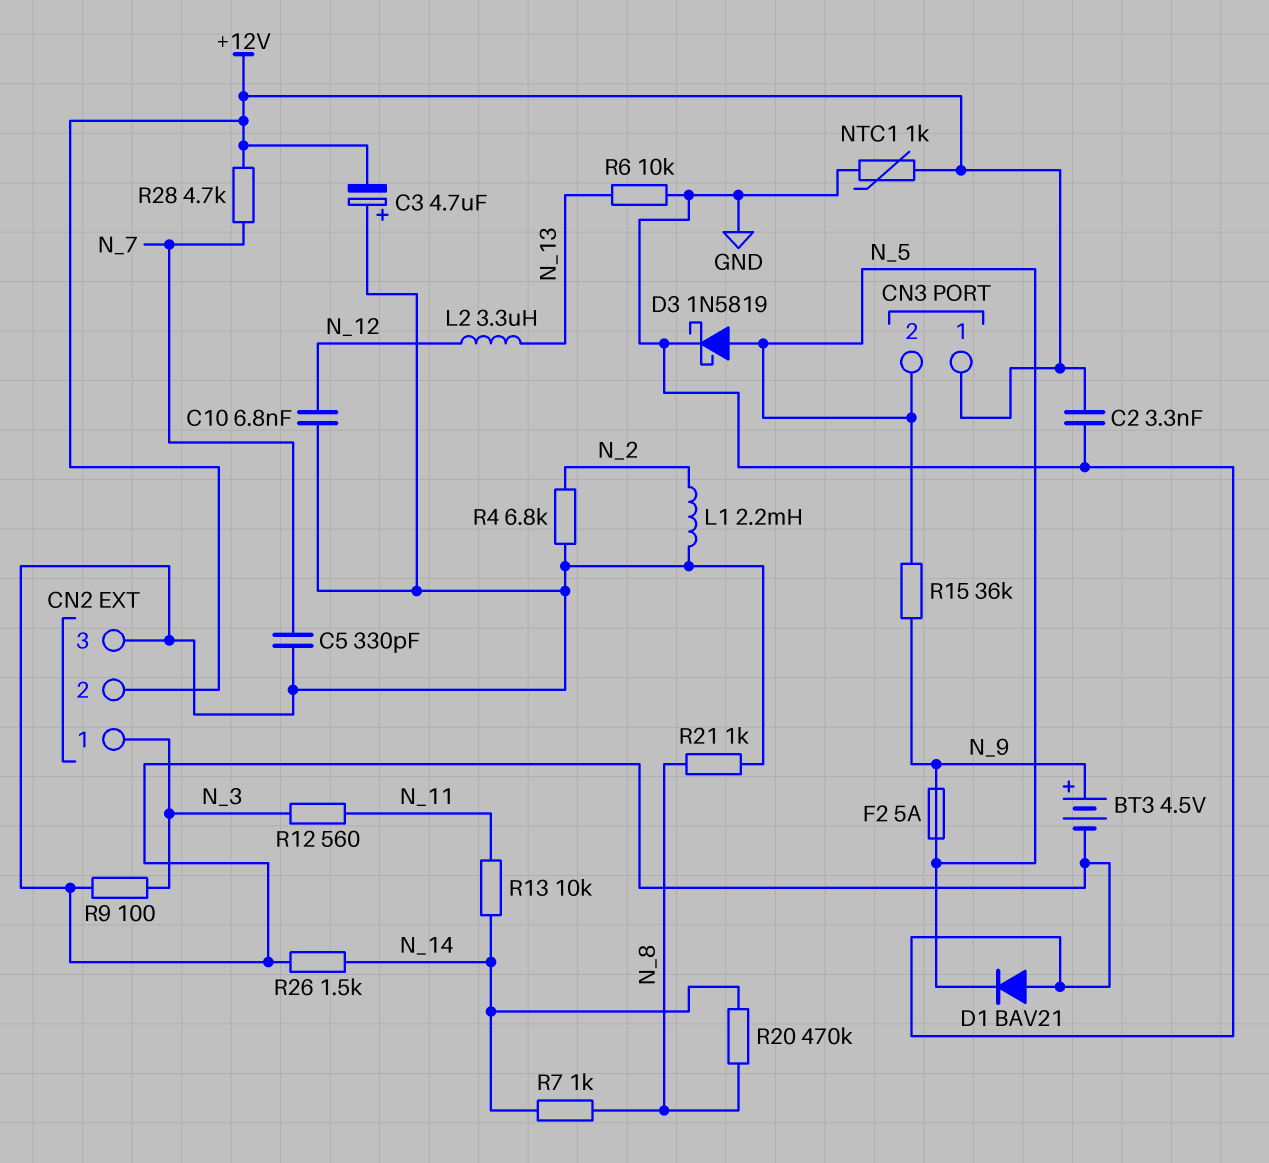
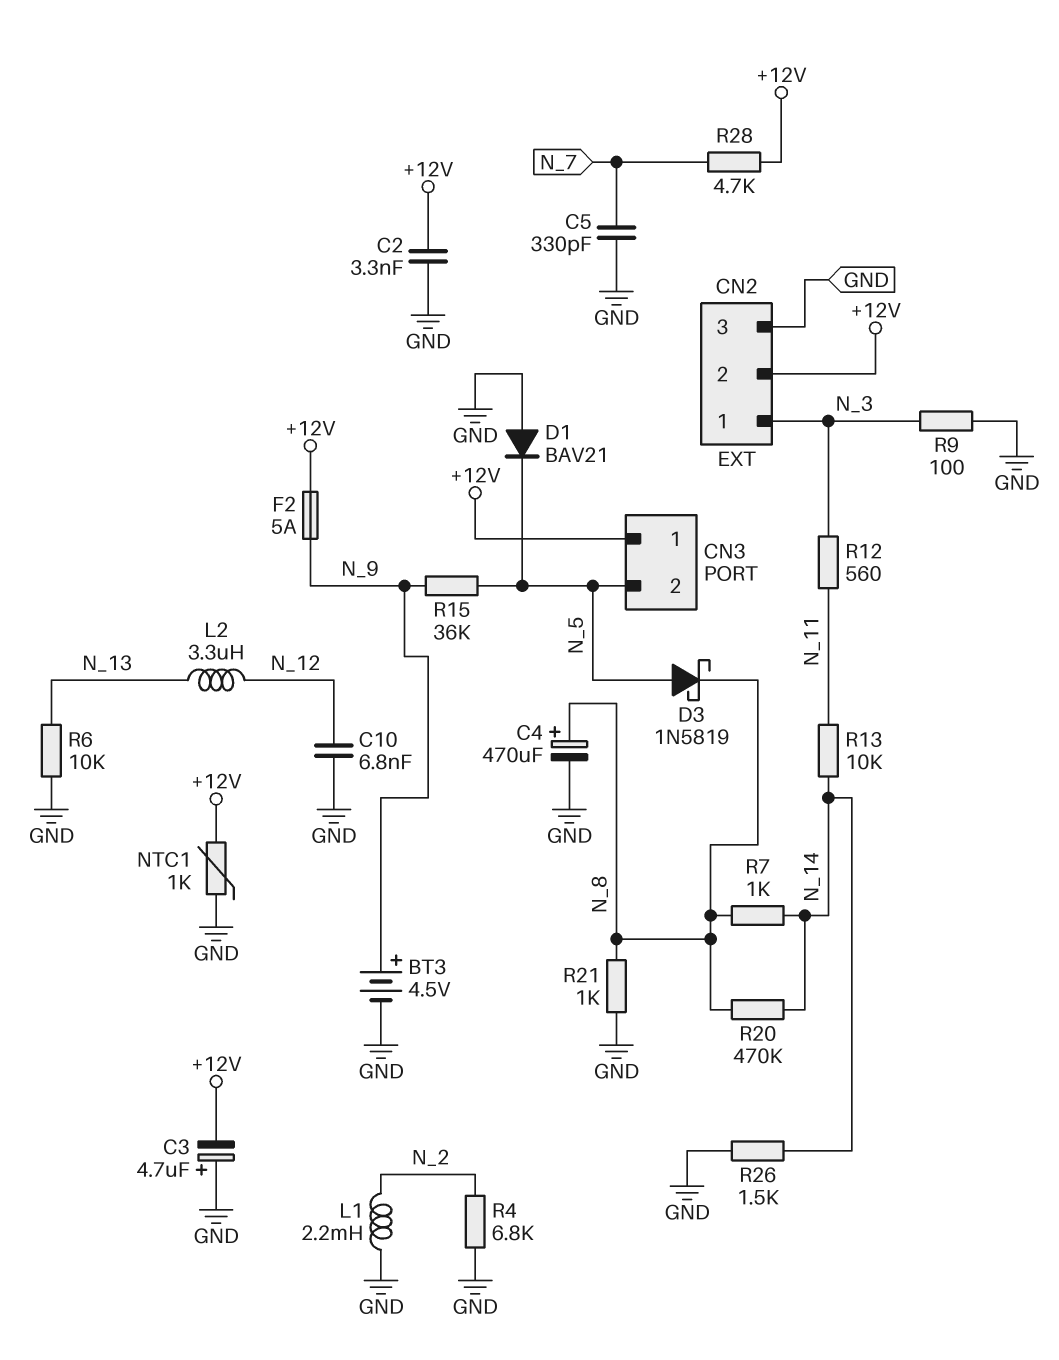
C4: none -> 470uF (plus N_8, minus GND)
D3: schottky 1N5819 (A N_5, K GND) -> schottky 1N5819 (A N_5, K N_8)
F2: 5A (N_5, N_9) -> 5A (+12V, N_9)

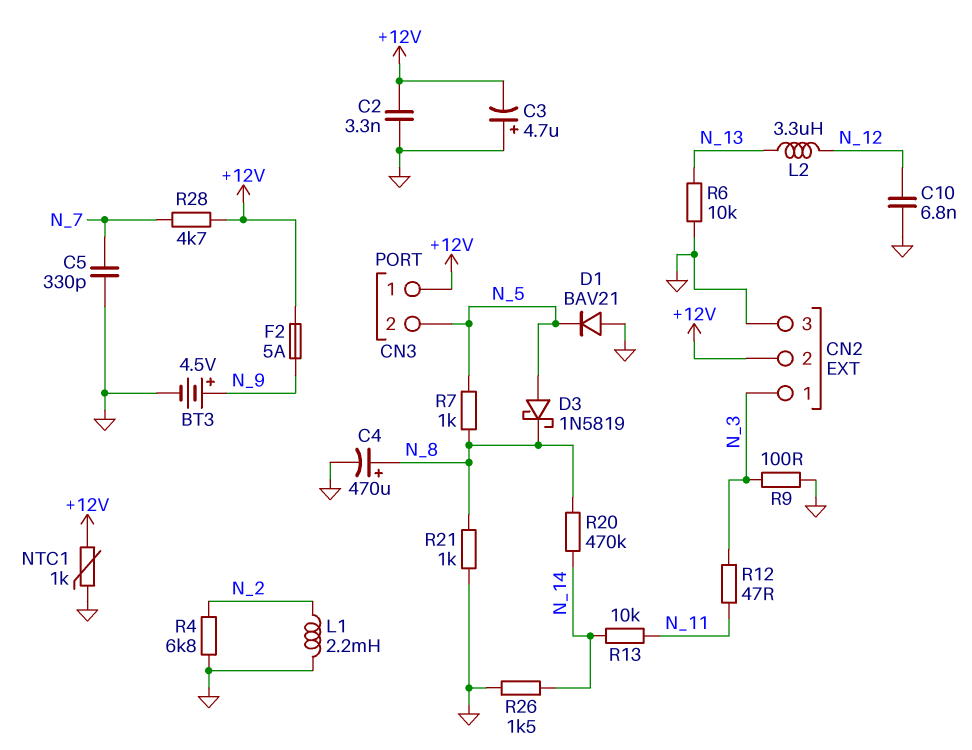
R7: 1k (N_8, N_14) -> 1k (N_5, N_8)
R12: 560 (N_3, N_11) -> 47 (N_3, N_11)
R15: 36k (N_5, N_9) -> none

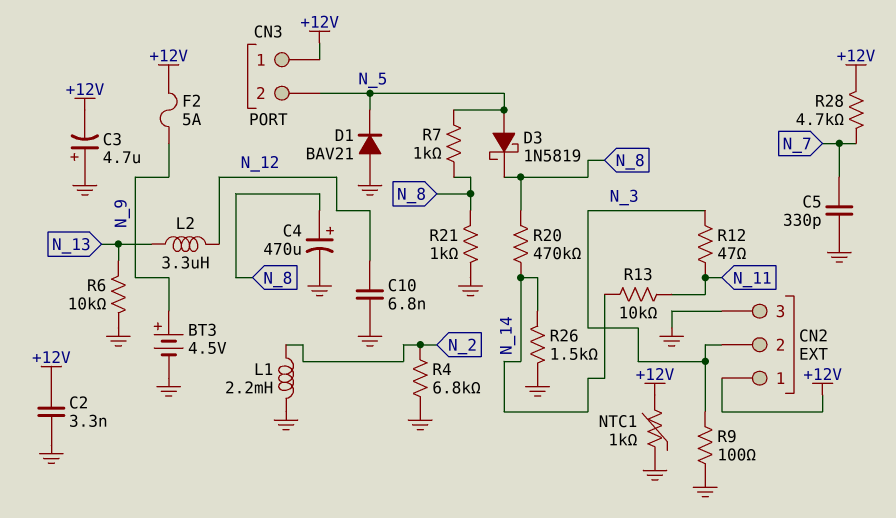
CN2 pin 1: N_3 -> +12V
CN2 pin 2: +12V -> N_3

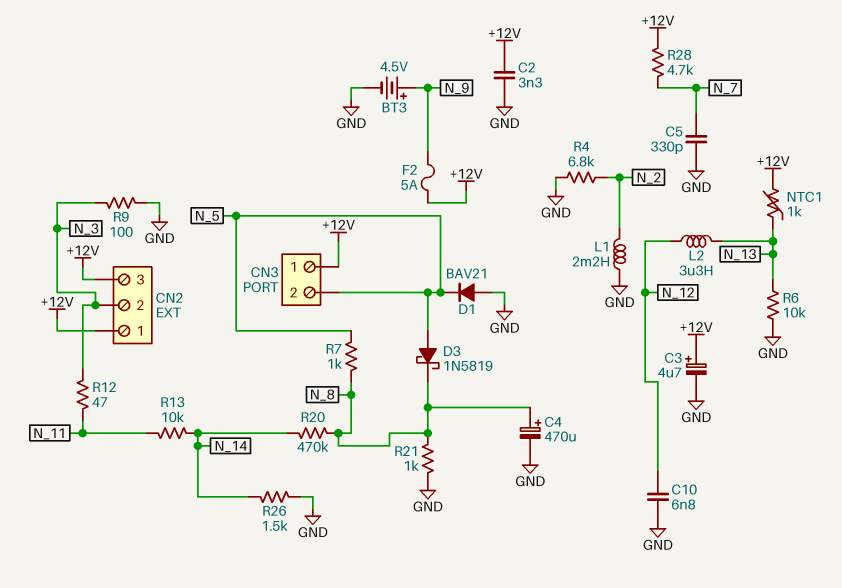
C3: 4.7uF (plus GND, minus +12V) -> 4.7uF (plus +12V, minus GND)
CN2 pin 3: GND -> +12V
NTC1: 1k (+12V, GND) -> 1k (+12V, N_13)

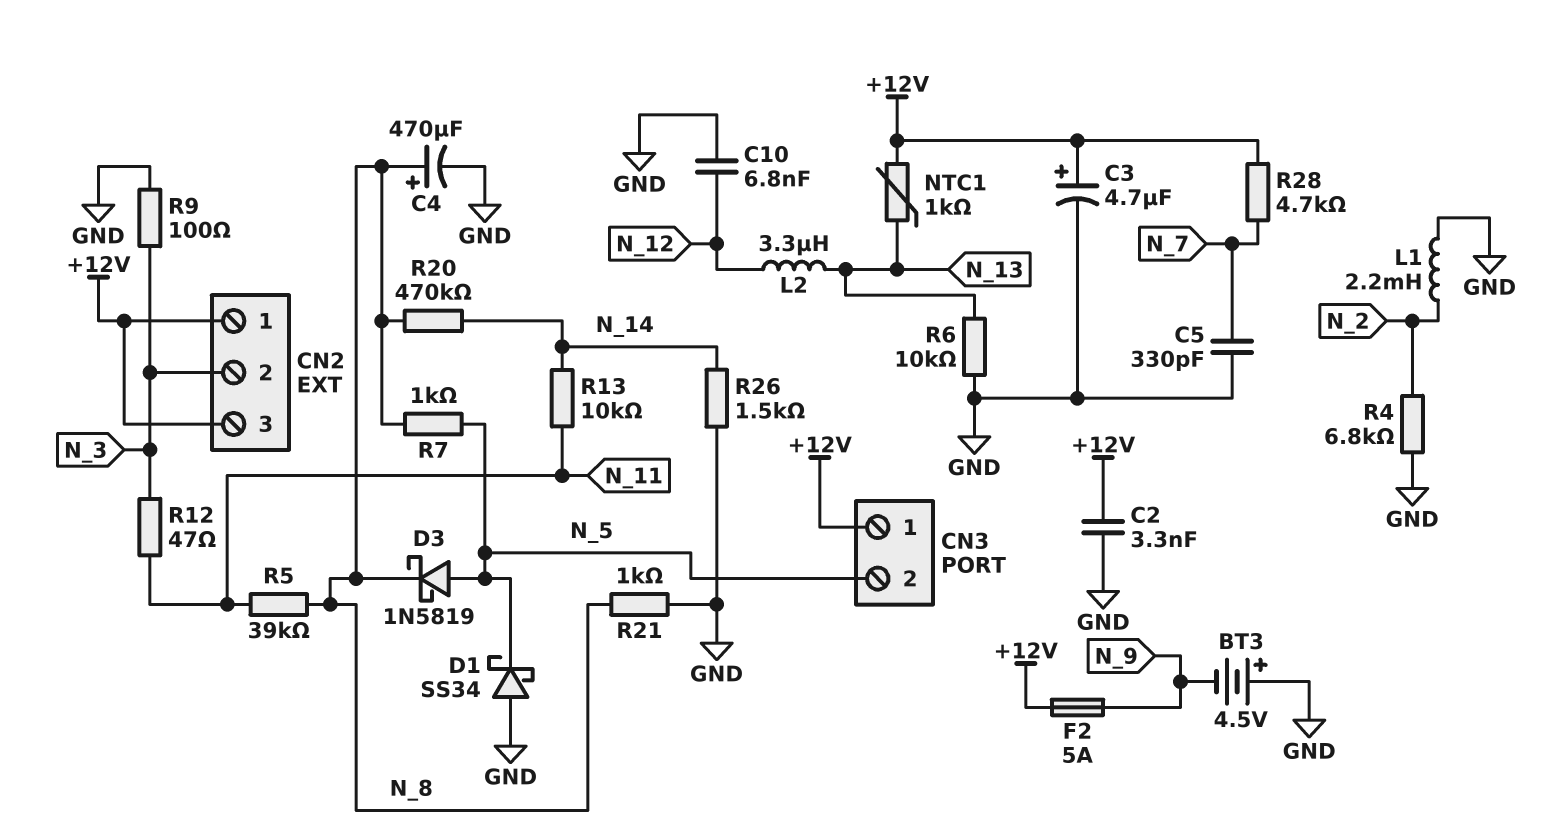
BT3: 4.5V (plus N_9, minus GND) -> 4.5V (plus GND, minus N_9)
D1: diode BAV21 (A GND, K N_5) -> schottky SS34 (A GND, K N_5)
R5: none -> 39k (N_8, N_11)

